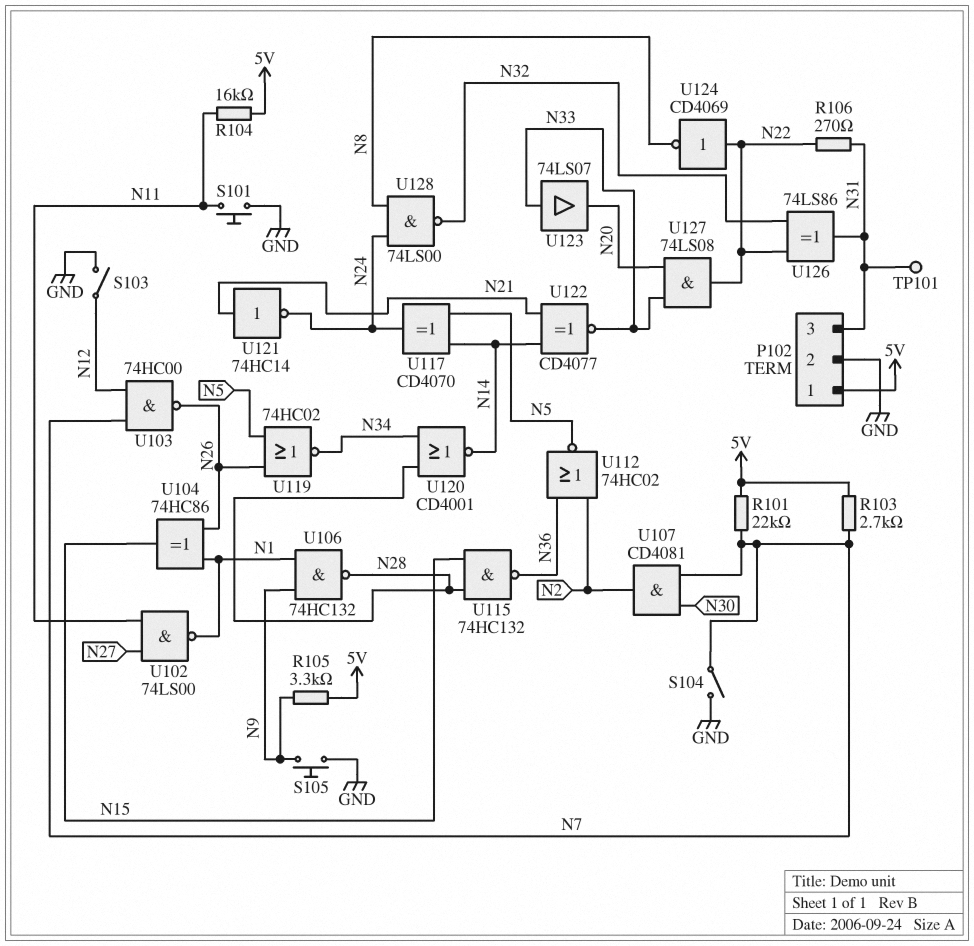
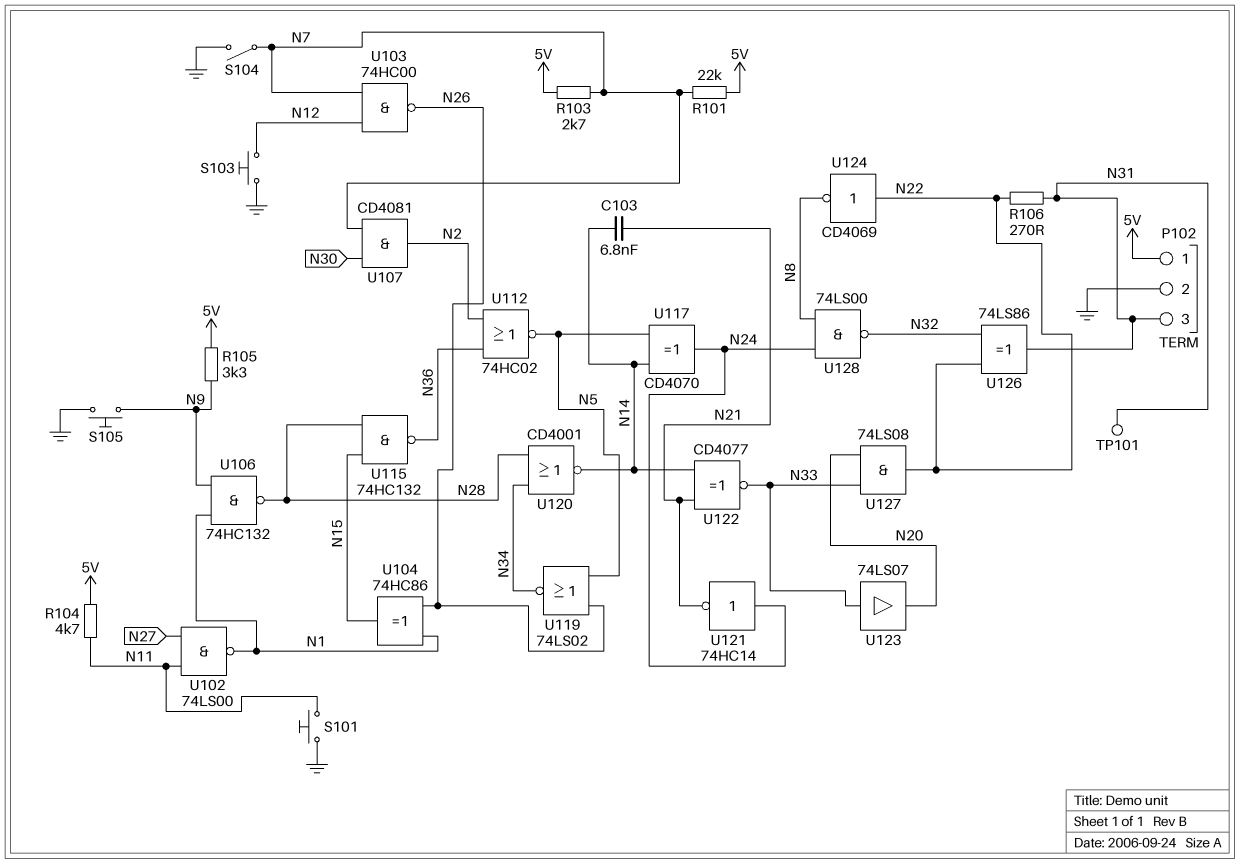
C103: none -> 6.8nF (N14, N21)
R104: 16k (5V, N11) -> 4.7k (5V, N11)
S103: switch (GND, N12) -> button (GND, N12)
U119: NOR 74HC02 (in N5, in N26, out N34) -> NOR 74LS02 (in N5, in N26, out N34)
U121: NOT 74HC14 (in N21, out N24) -> NOT 74HC14 (in N24, out N21)

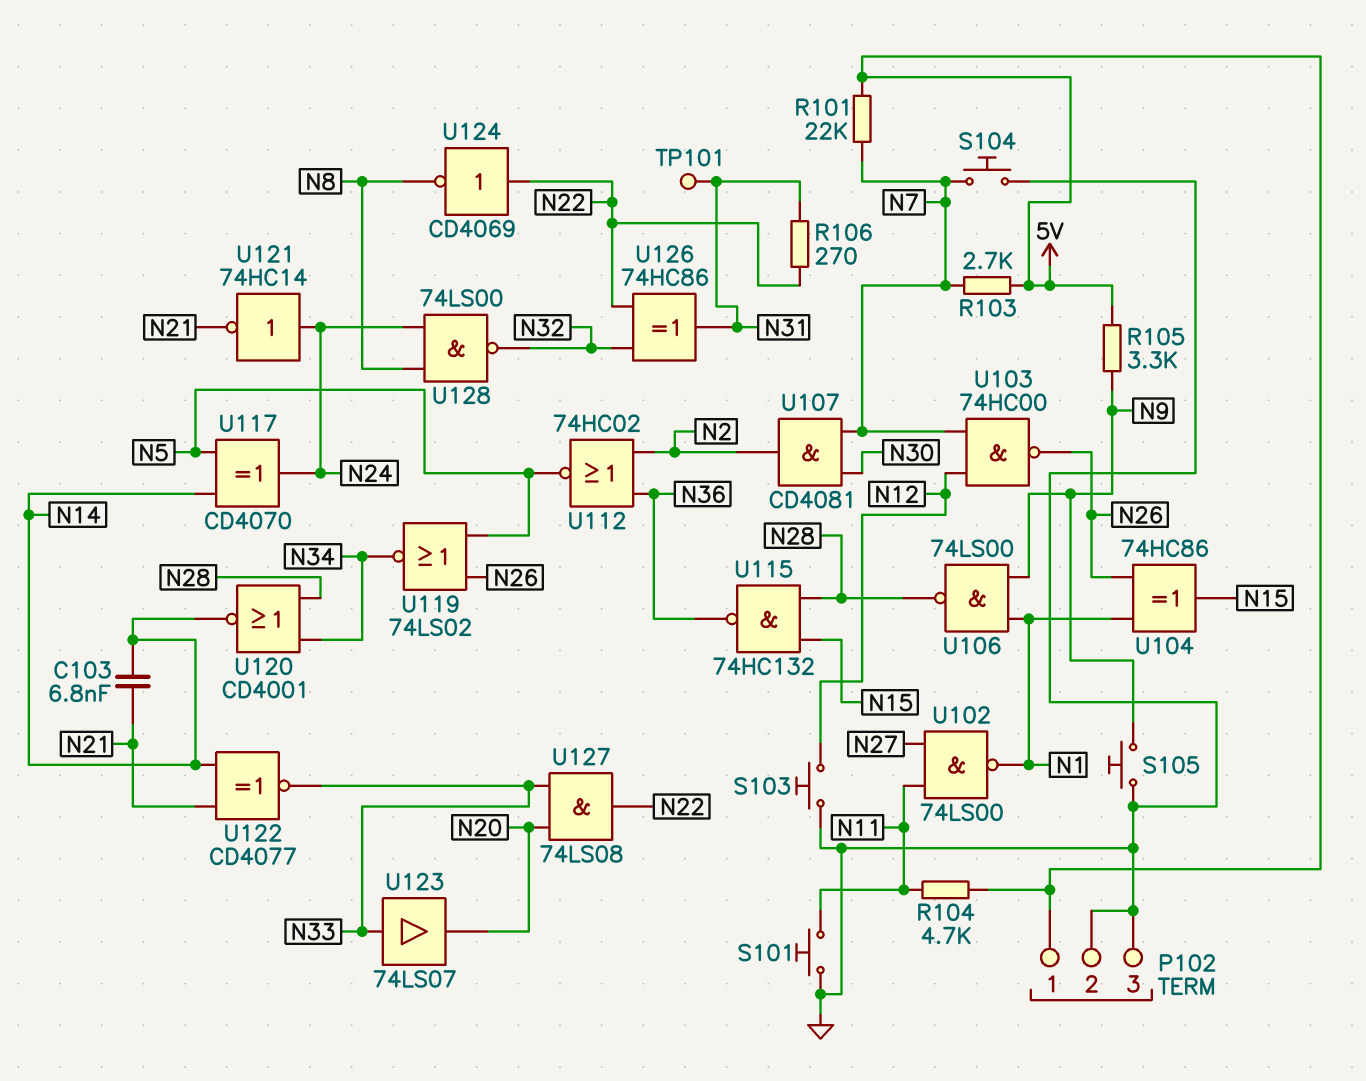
P102 pin 3: N31 -> GND
S104: switch (GND, N7) -> button (GND, N7)
U106: NAND 74HC132 (in N1, in N9, out N28) -> NAND 74LS00 (in N1, in N9, out N28)
U126: XOR 74LS86 (in N22, in N32, out N31) -> XOR 74HC86 (in N22, in N32, out N31)

